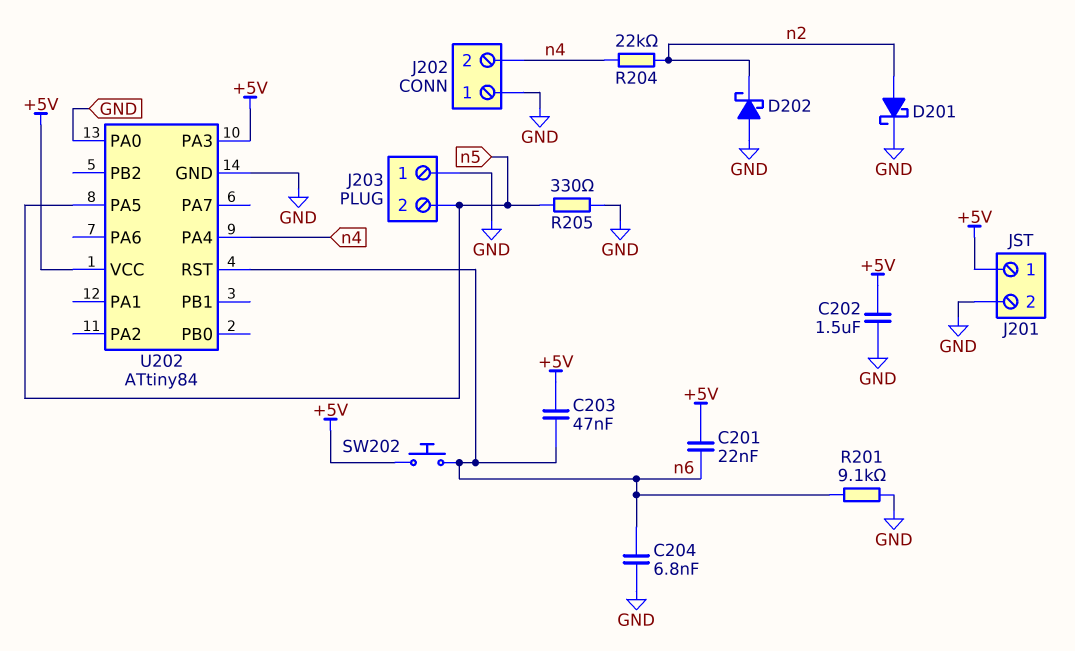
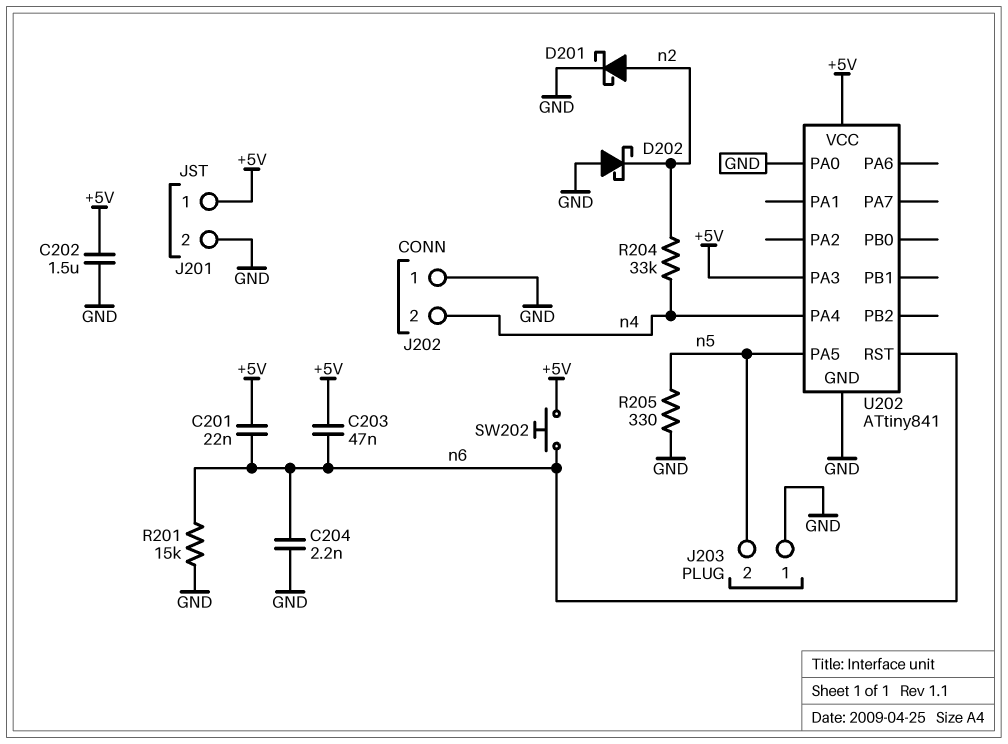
C204: 6.8nF (GND, n6) -> 2.2nF (GND, n6)
R201: 9.1k (GND, n6) -> 15k (GND, n6)
R204: 22k (n2, n4) -> 33k (n2, n4)
U202: ATtiny84 -> ATtiny841

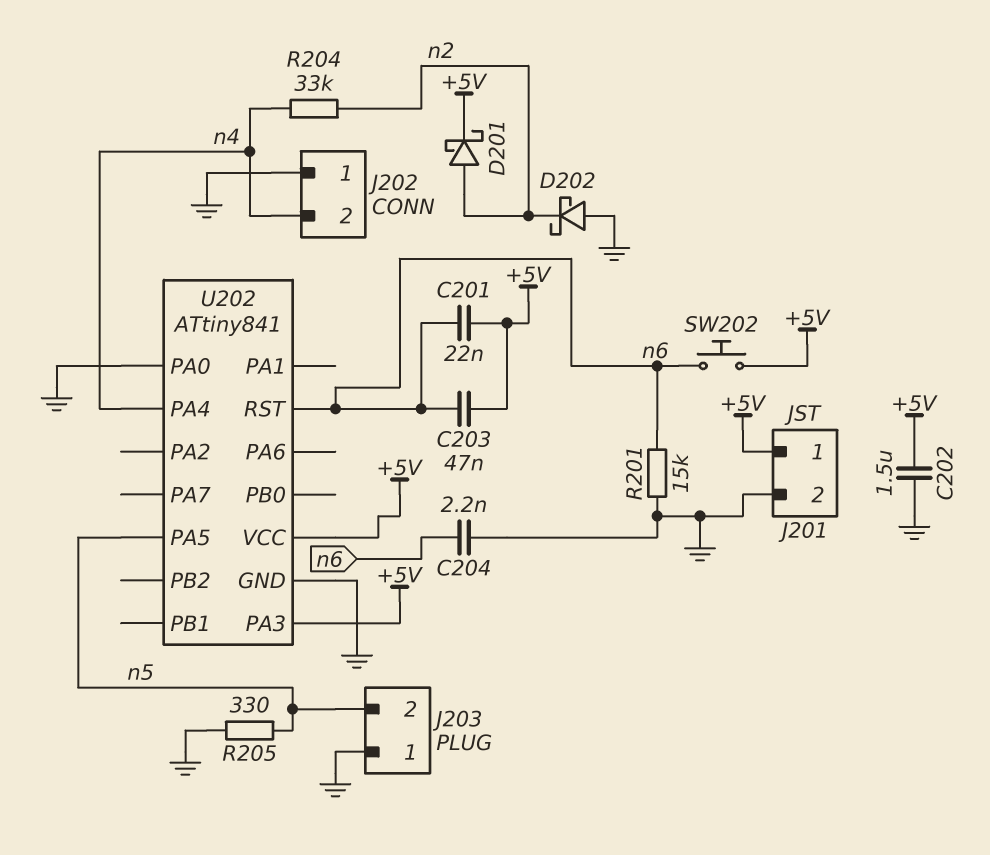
D201: schottky (A n2, K GND) -> schottky (A n2, K +5V)

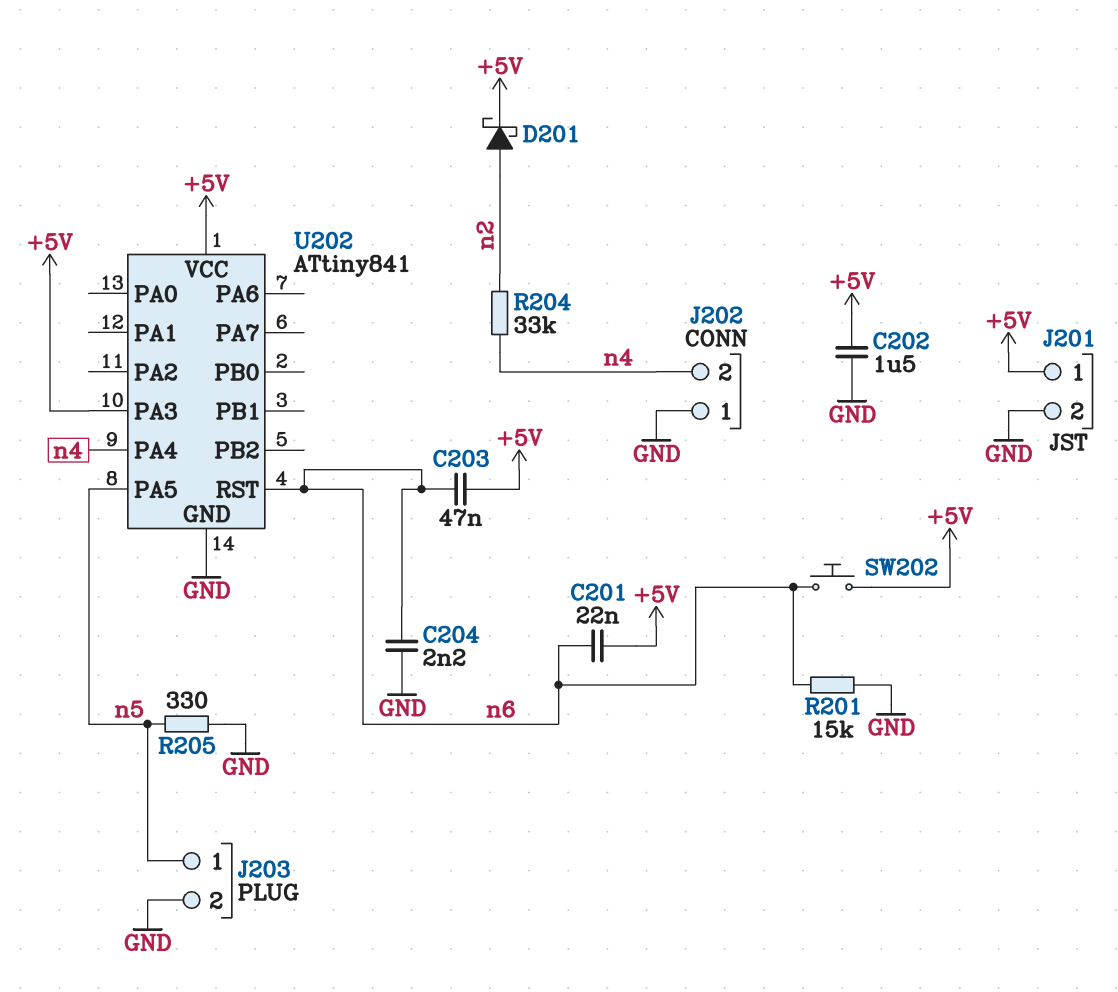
D202: schottky (A GND, K n2) -> none
J203 pin 1: GND -> n5
J203 pin 2: n5 -> GND
U202 pin PA0: GND -> none

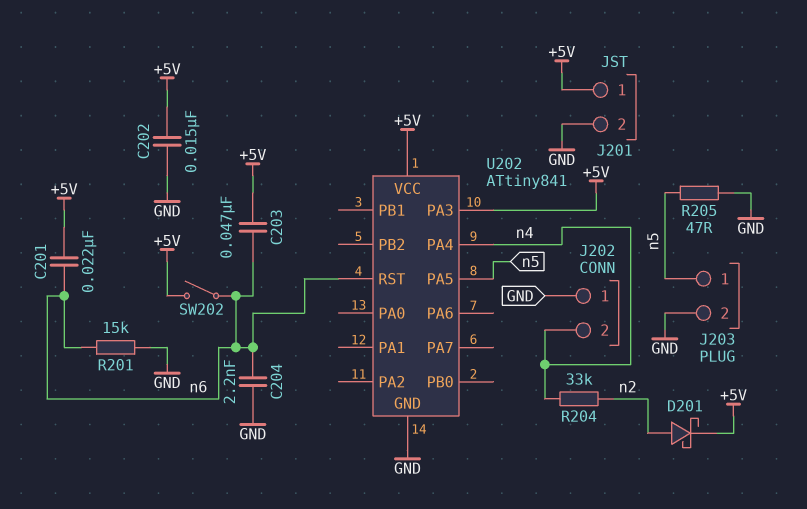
C202: 1.5uF (+5V, GND) -> 15nF (+5V, GND)
R205: 330 (GND, n5) -> 47 (GND, n5)
SW202: button (+5V, n6) -> switch (+5V, n6)

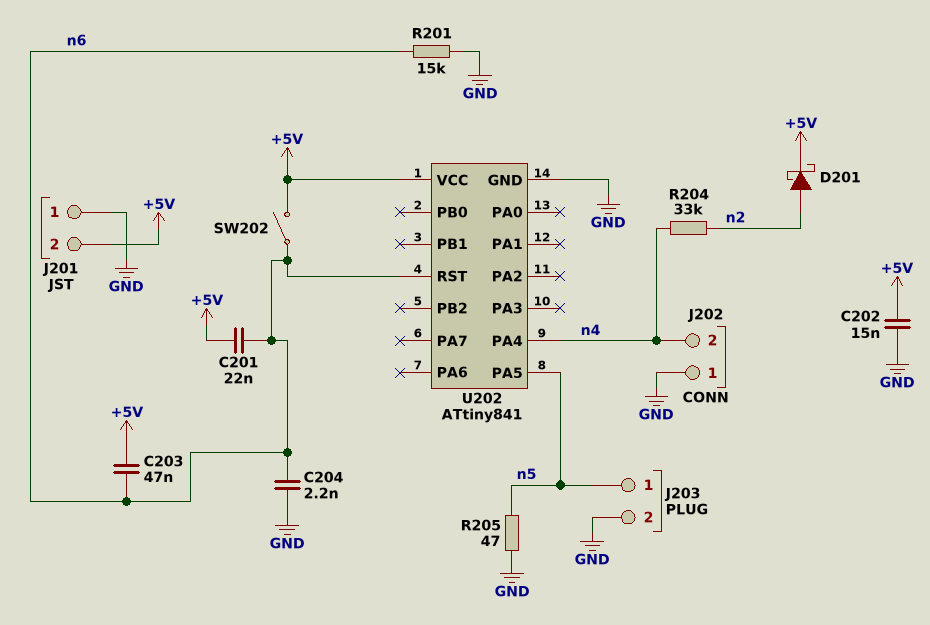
J201 pin 1: +5V -> GND
J201 pin 2: GND -> +5V
U202 pin PA3: +5V -> none

